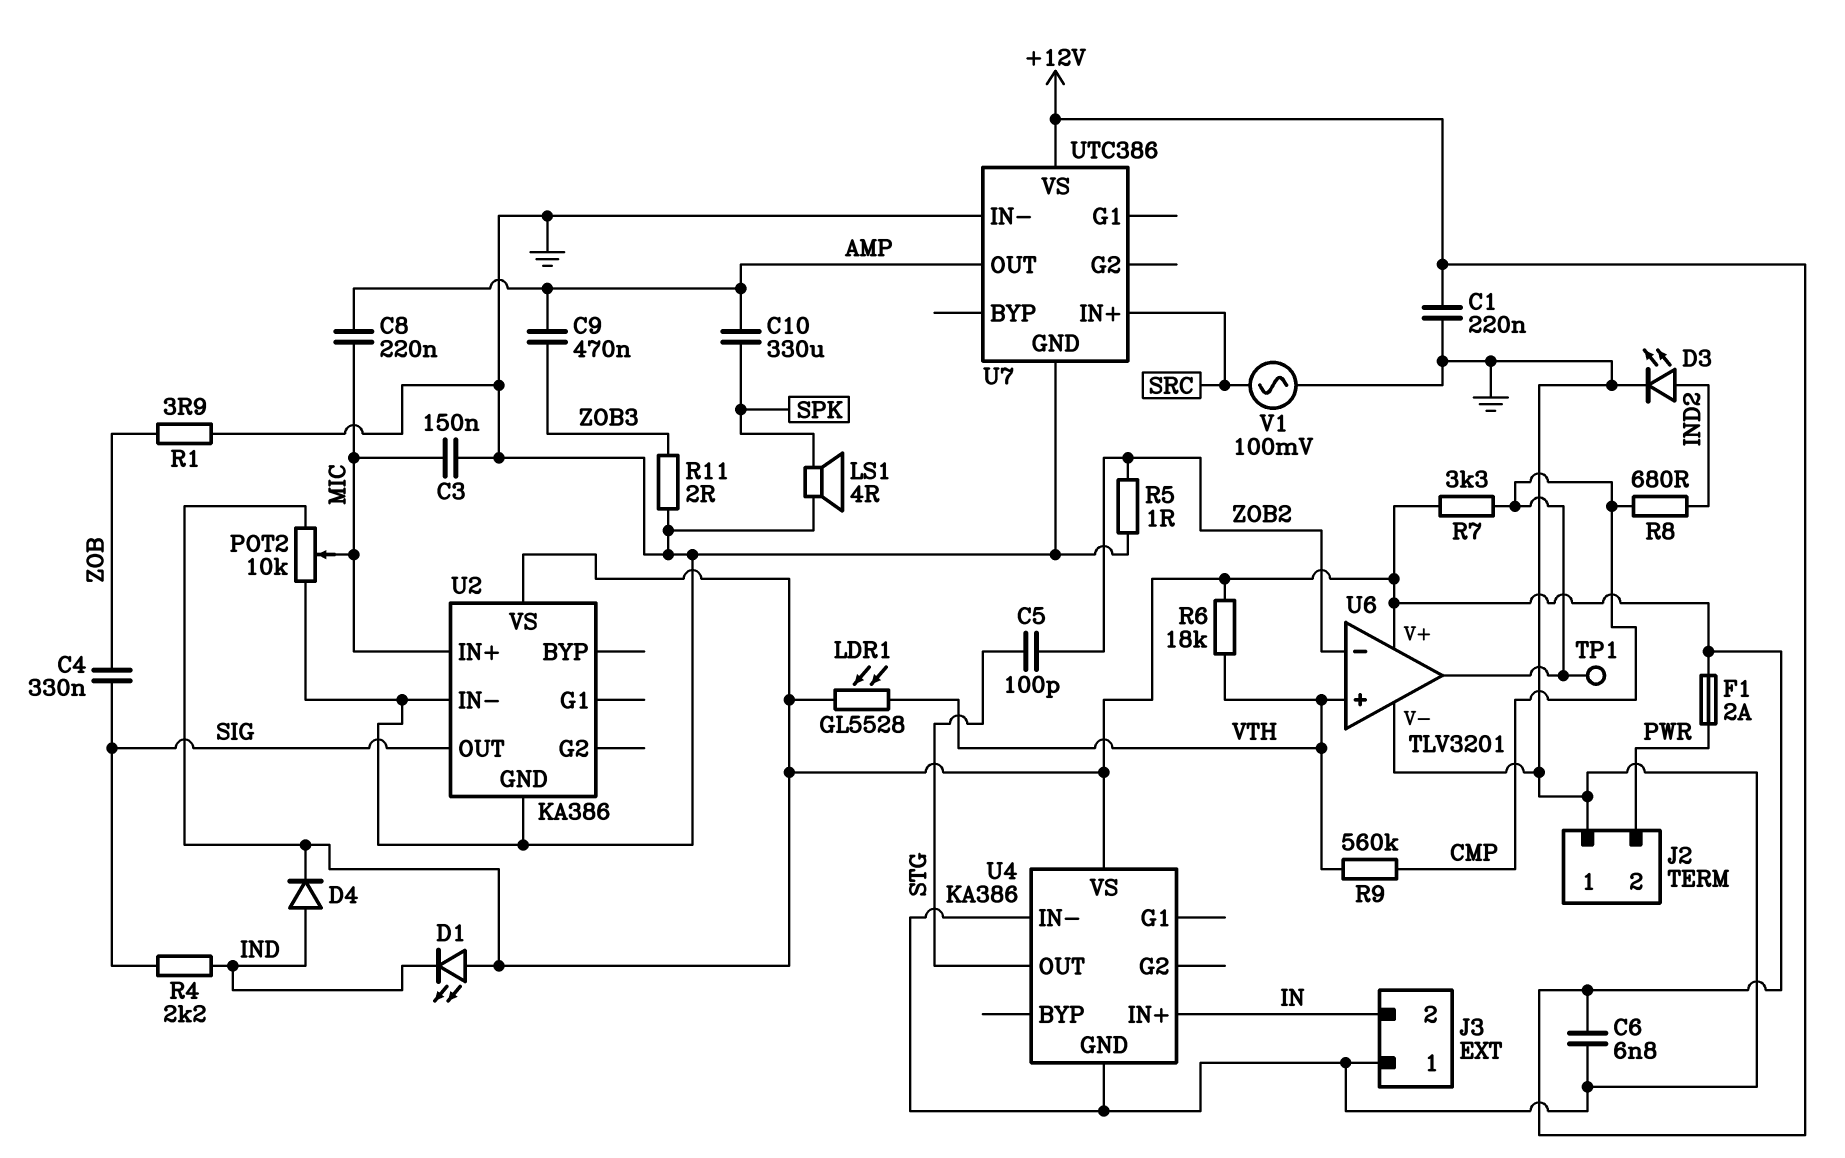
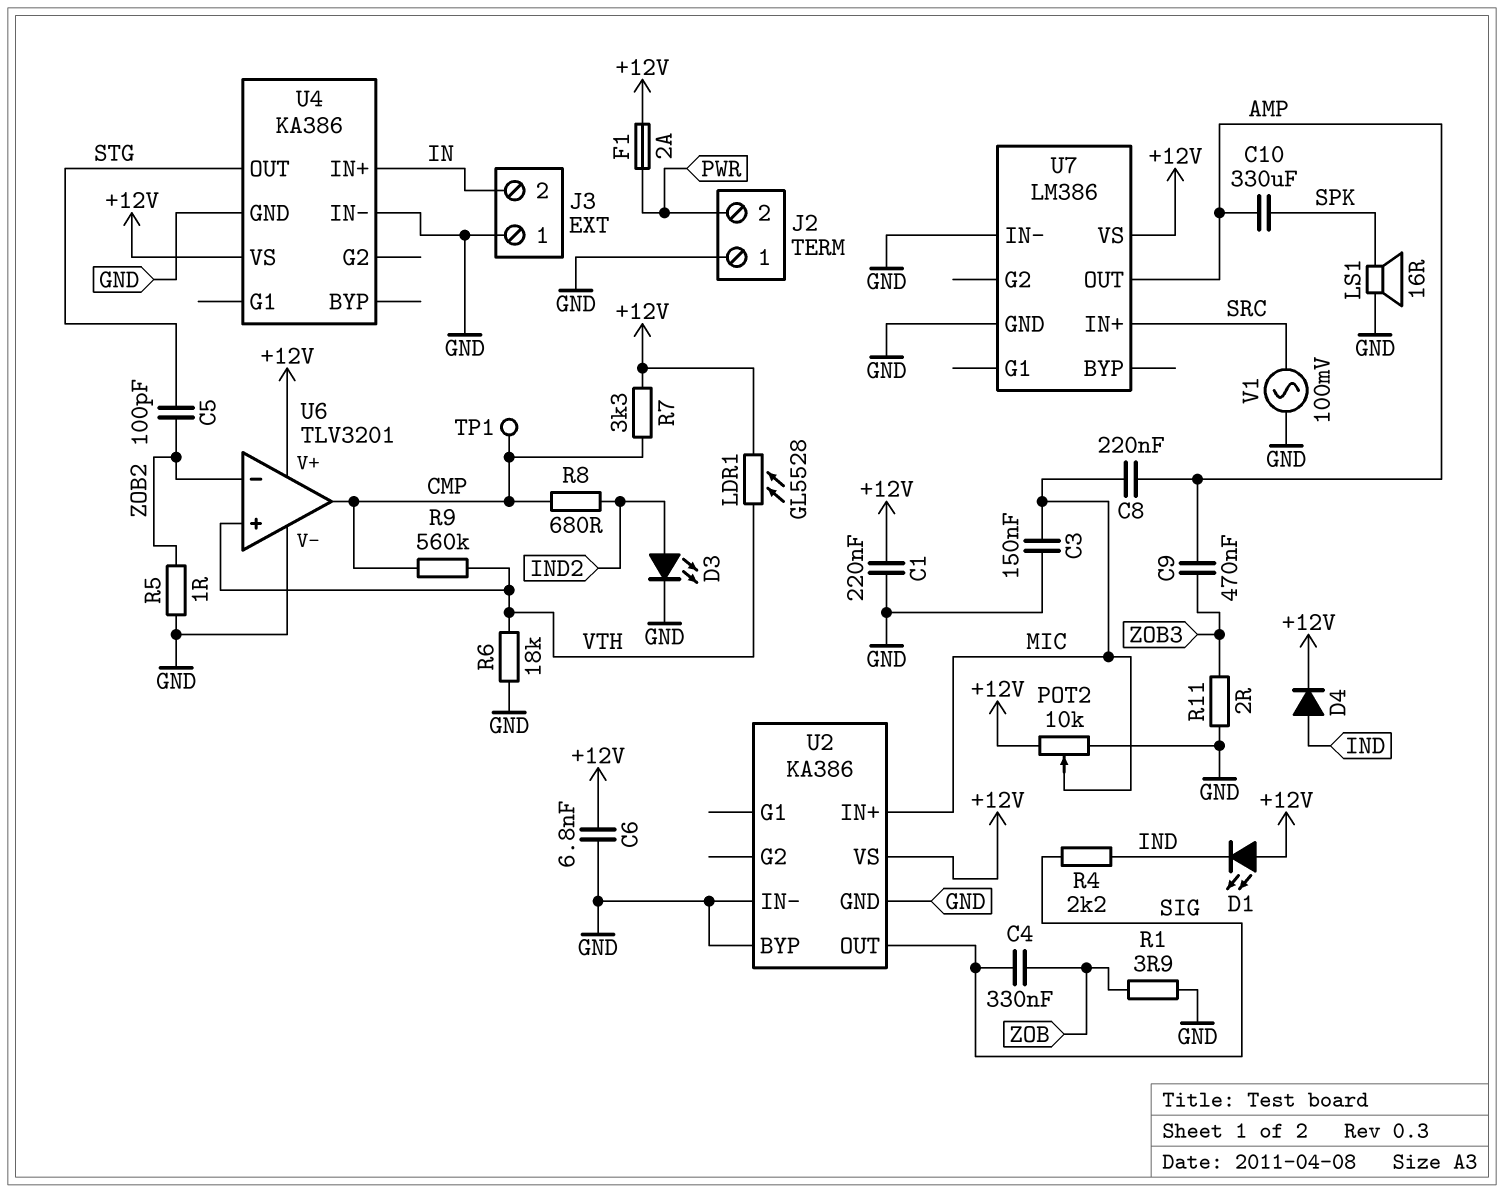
LS1: speaker 4R (GND, SPK) -> speaker 16R (GND, SPK)
R6: 18k (+12V, VTH) -> 18k (GND, VTH)
U2 pin BYP: none -> GND
U7: UTC386 -> LM386

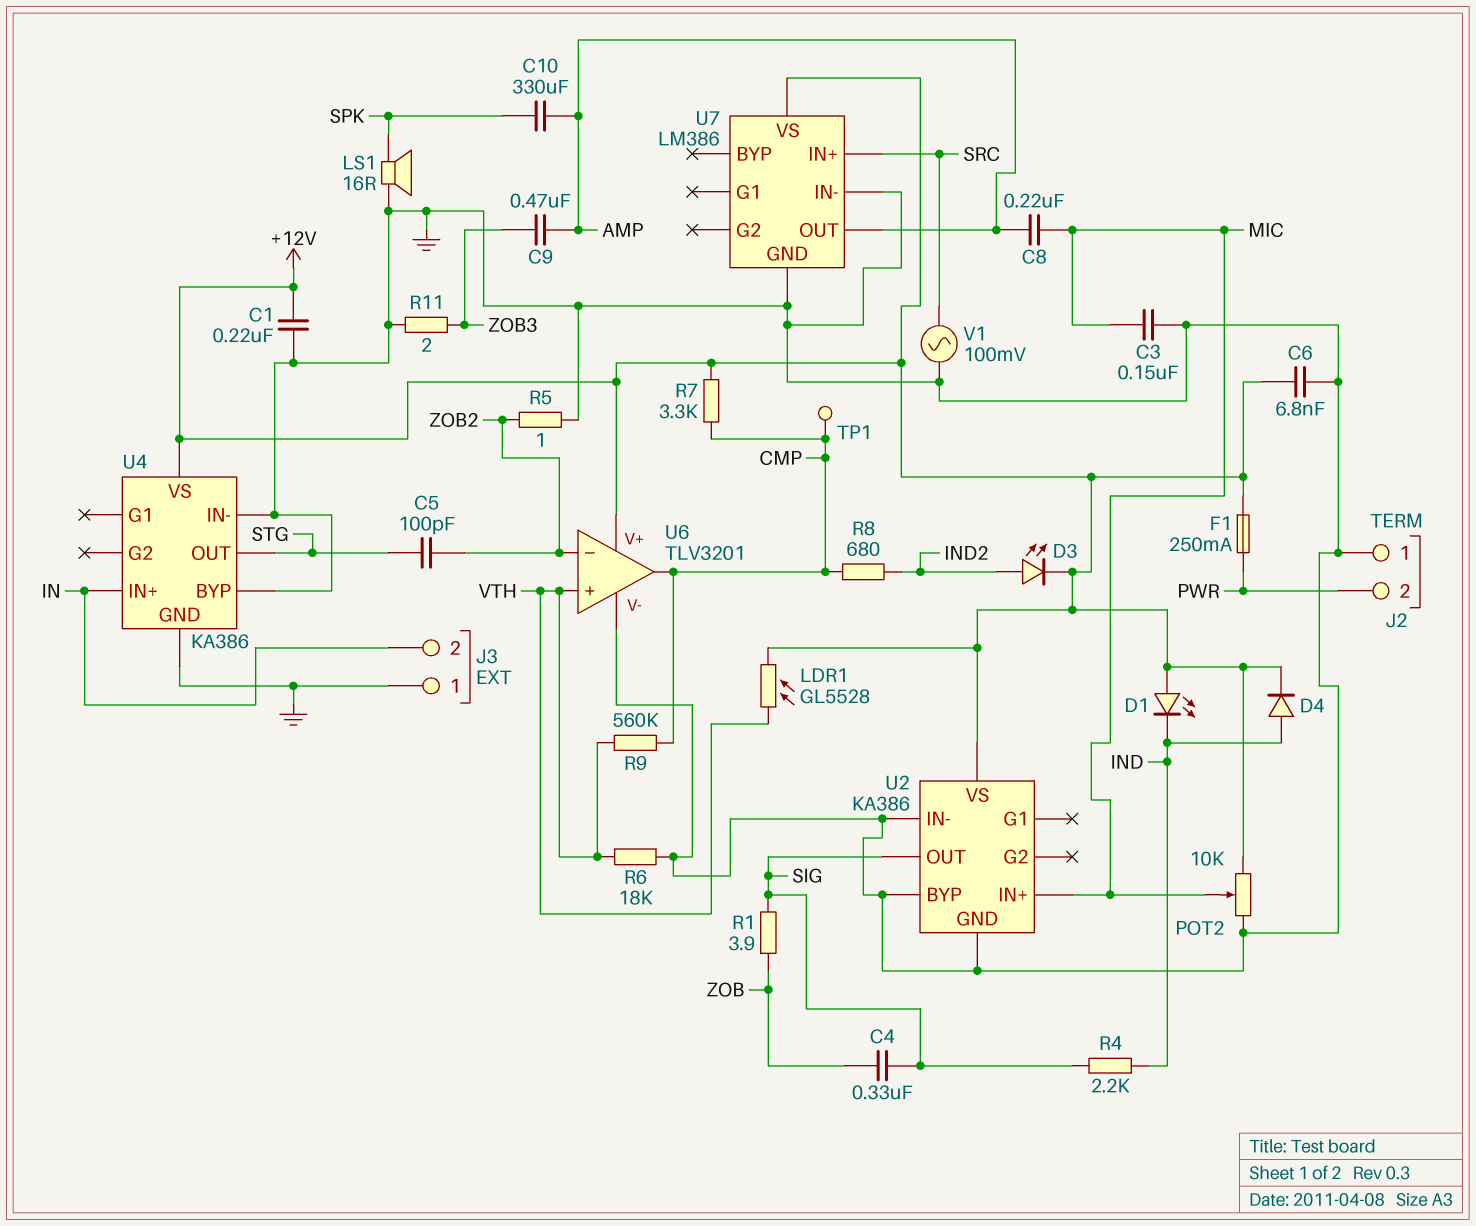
D3: LED (A IND2, K GND) -> LED (A IND2, K +12V)
F1: 2A (+12V, PWR) -> 250mA (+12V, PWR)
R1: 3.9 (GND, ZOB) -> 3.9 (SIG, ZOB)
U4 pin BYP: none -> GND

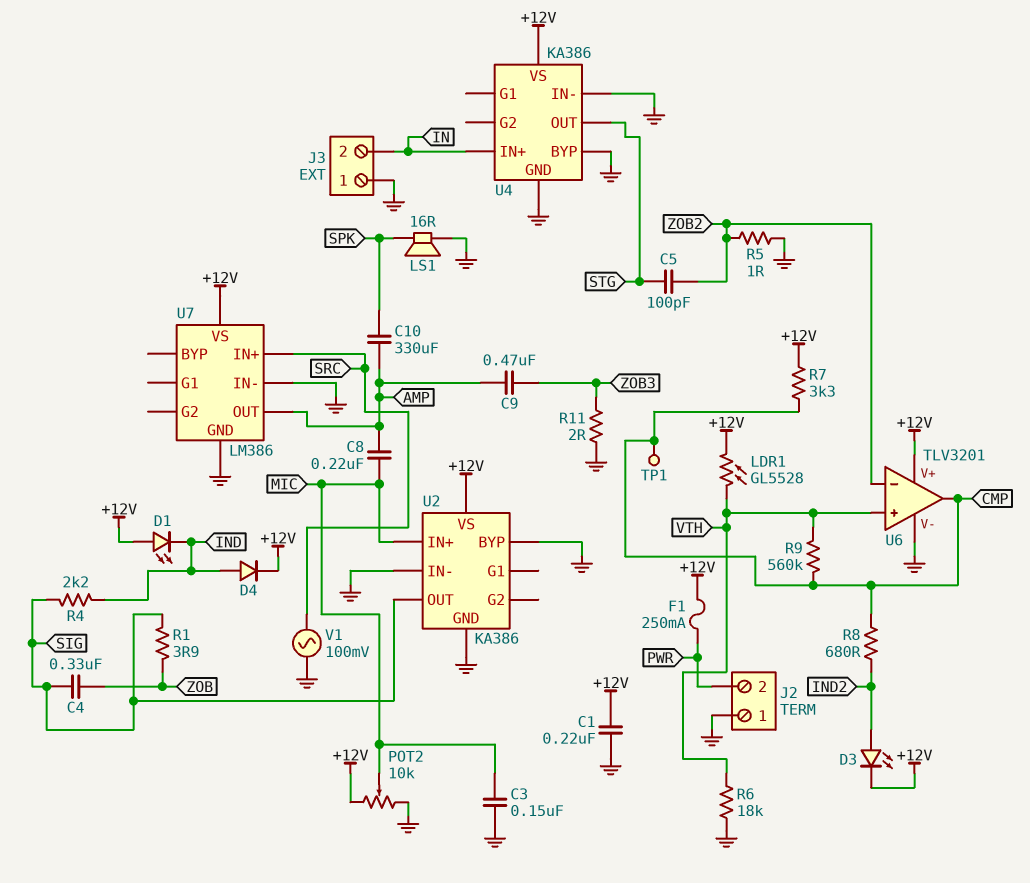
C6: 6.8nF (+12V, GND) -> none

